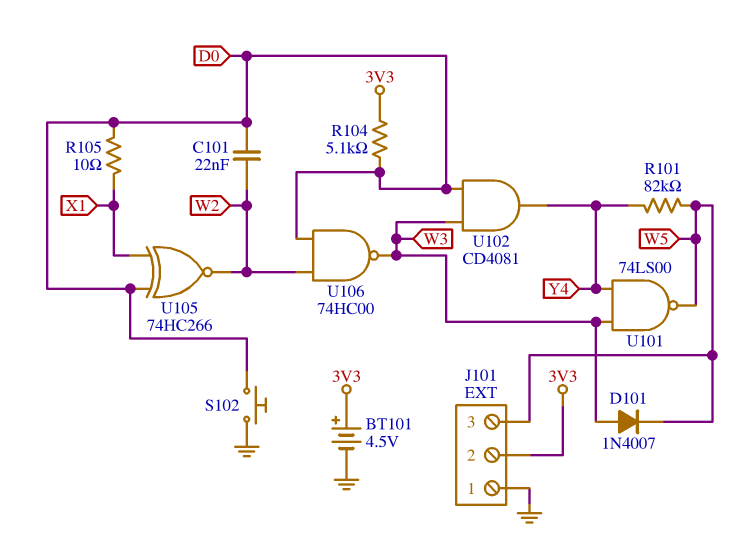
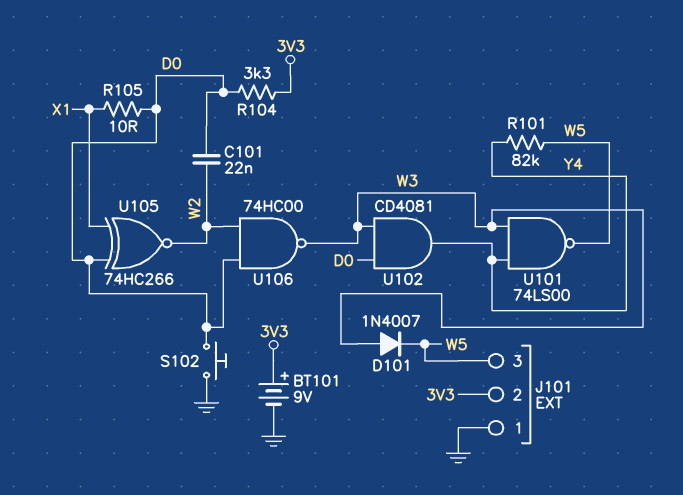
BT101: 4.5V (plus 3V3, minus GND) -> 9V (plus 3V3, minus GND)
R104: 5.1k (3V3, D0) -> 3.3k (3V3, D0)

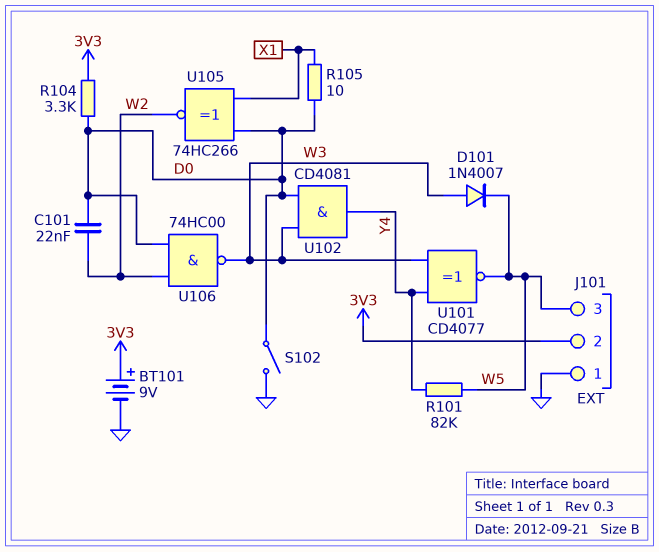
S102: button (D0, GND) -> switch (D0, GND)
U101: NAND 74LS00 (in W3, in Y4, out W5) -> XNOR CD4077 (in W3, in Y4, out W5)

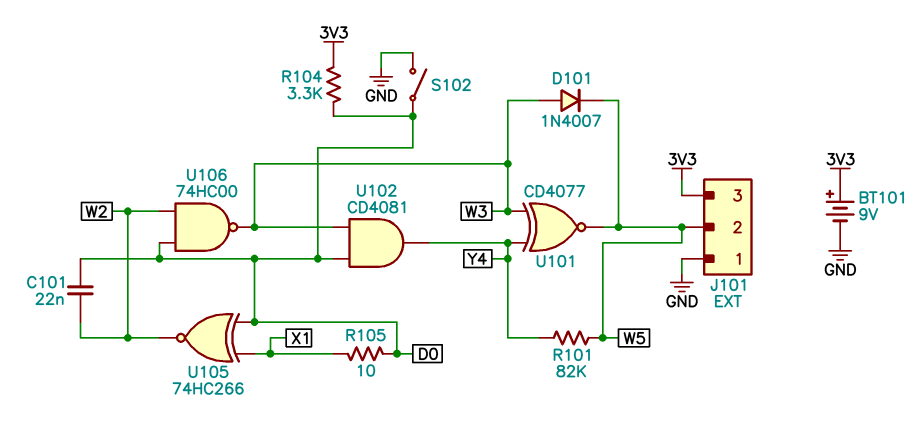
J101 pin 2: 3V3 -> W5
J101 pin 3: W5 -> 3V3

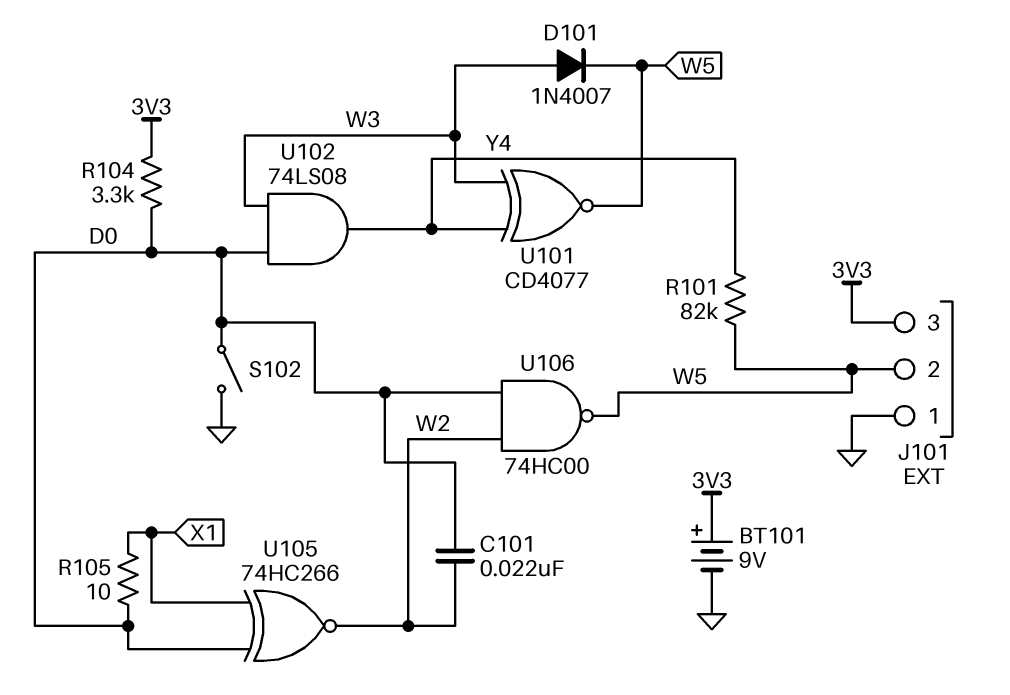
U102: AND CD4081 (in D0, in W3, out Y4) -> AND 74LS08 (in D0, in W3, out Y4)
U106: NAND 74HC00 (in D0, in W2, out W3) -> NAND 74HC00 (in D0, in W2, out W5)

